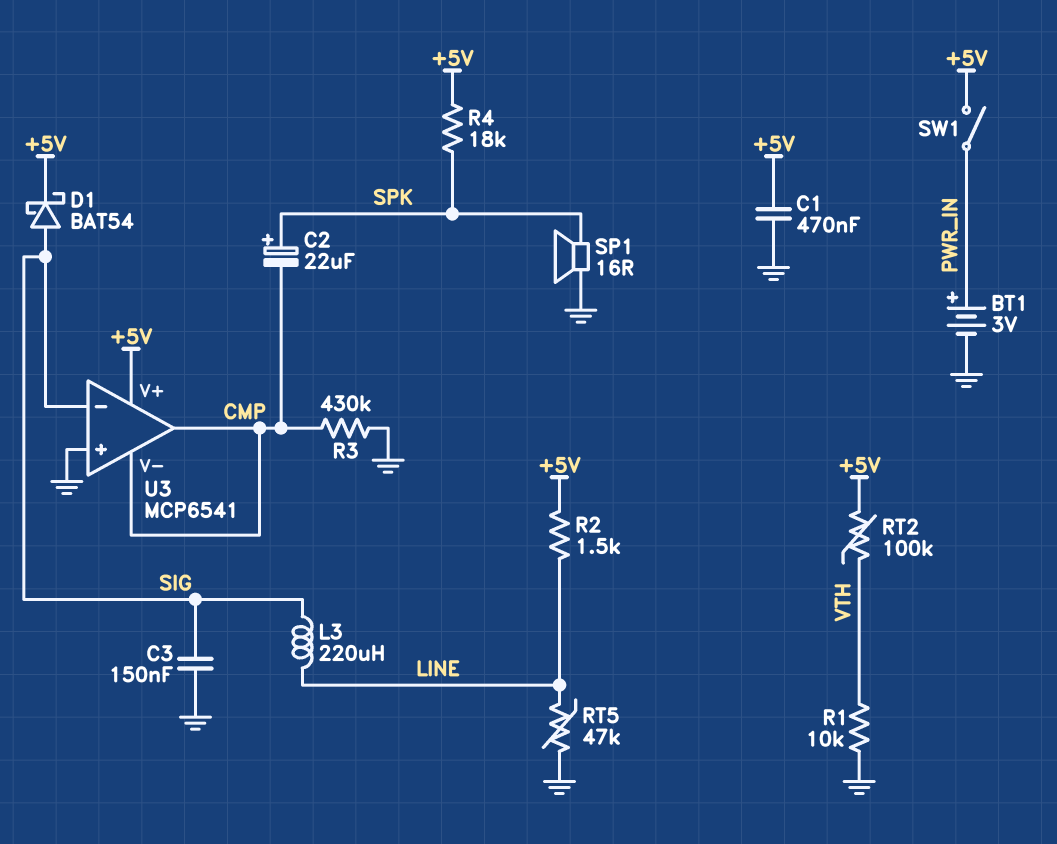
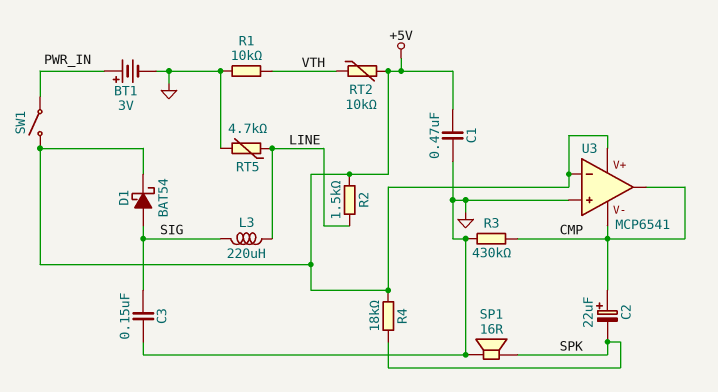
C2: 22uF (plus SPK, minus CMP) -> 22uF (plus CMP, minus SPK)
RT2: 100k (+5V, VTH) -> 10k (+5V, VTH)
RT5: 47k (GND, LINE) -> 4.7k (GND, LINE)
U3 pin in-: SIG -> +5V

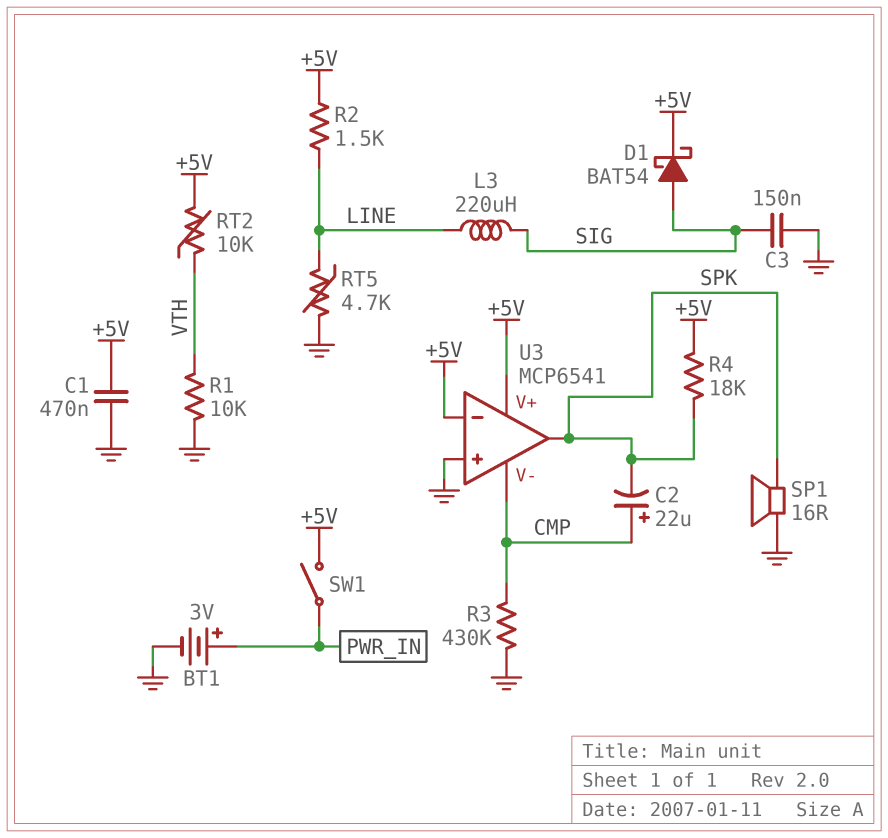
U3 pin out: CMP -> SPK

